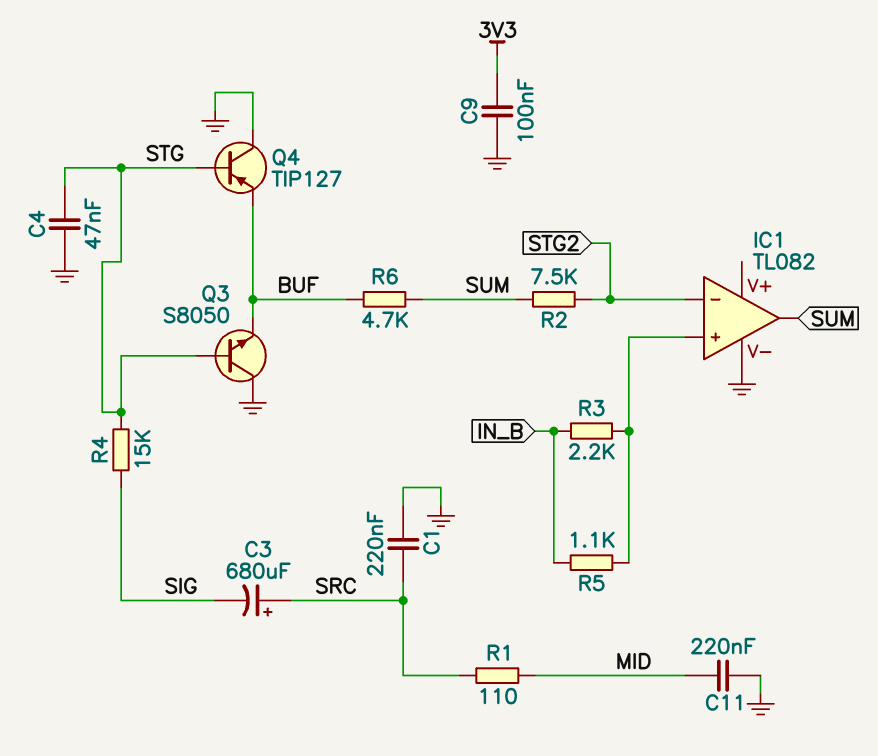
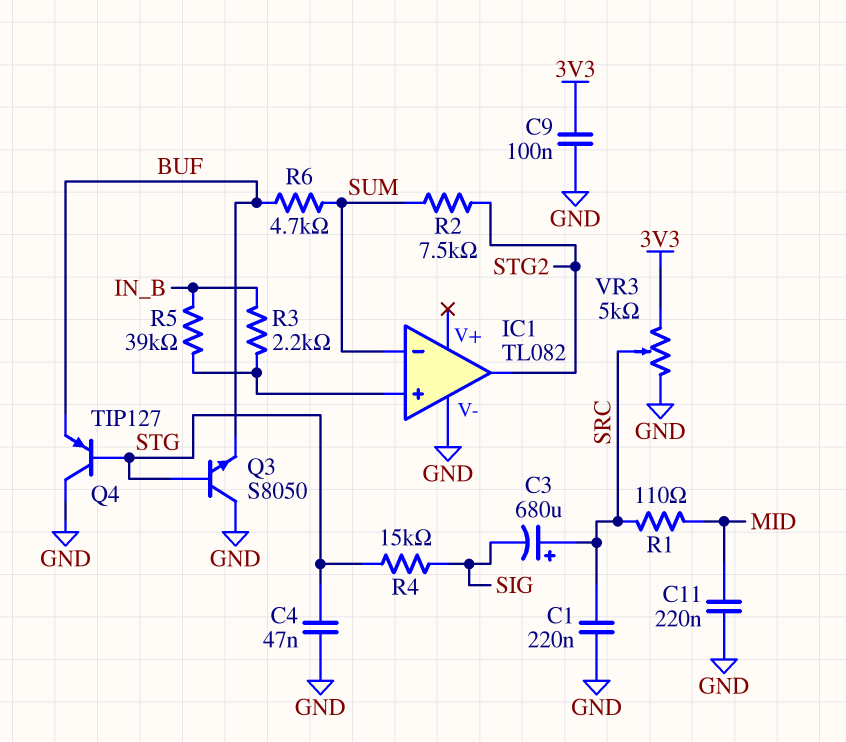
IC1 pin in-: STG2 -> SUM
IC1 pin out: SUM -> STG2
R5: 1.1k (IC1/in+, IN_B) -> 39k (IC1/in+, IN_B)
VR3: none -> 5k (3V3, GND, wiper SRC)

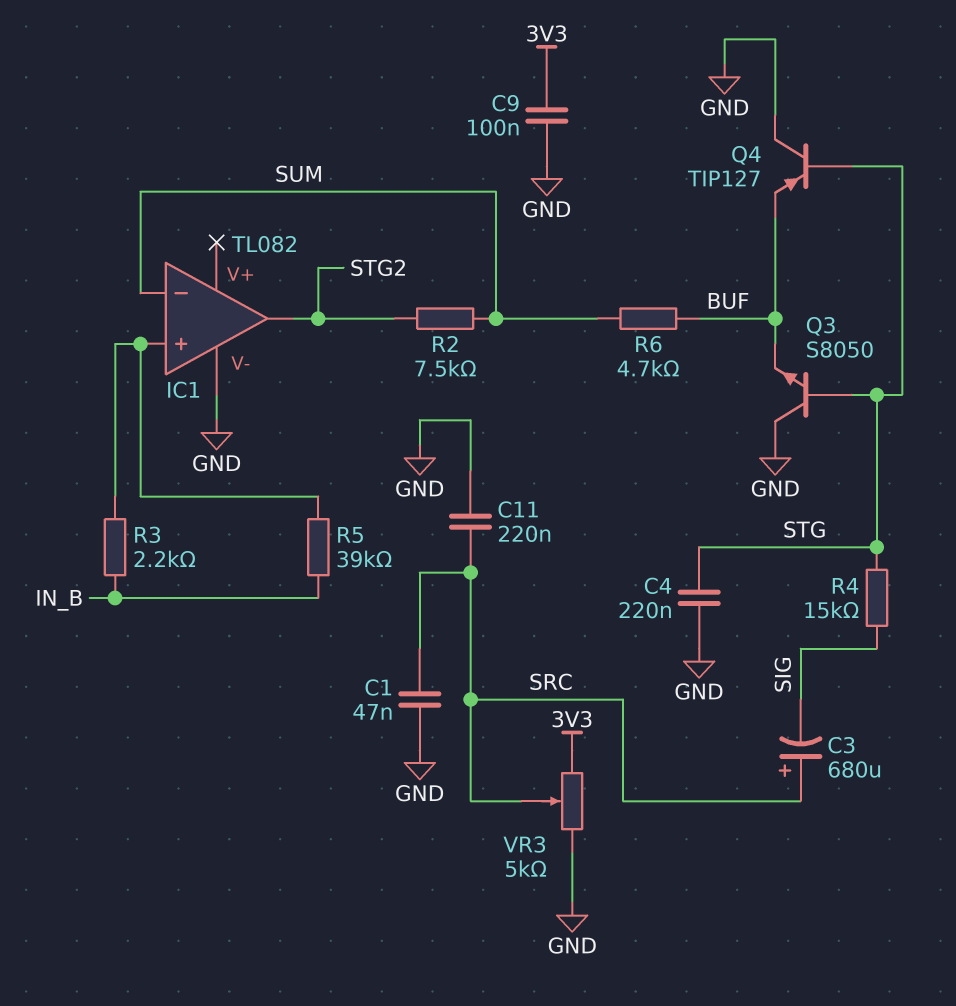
C1: 220nF (GND, SRC) -> 47nF (GND, SRC)
C4: 47nF (GND, STG) -> 220nF (GND, STG)
C11: 220nF (GND, MID) -> 220nF (GND, SRC)
R1: 110 (MID, SRC) -> none

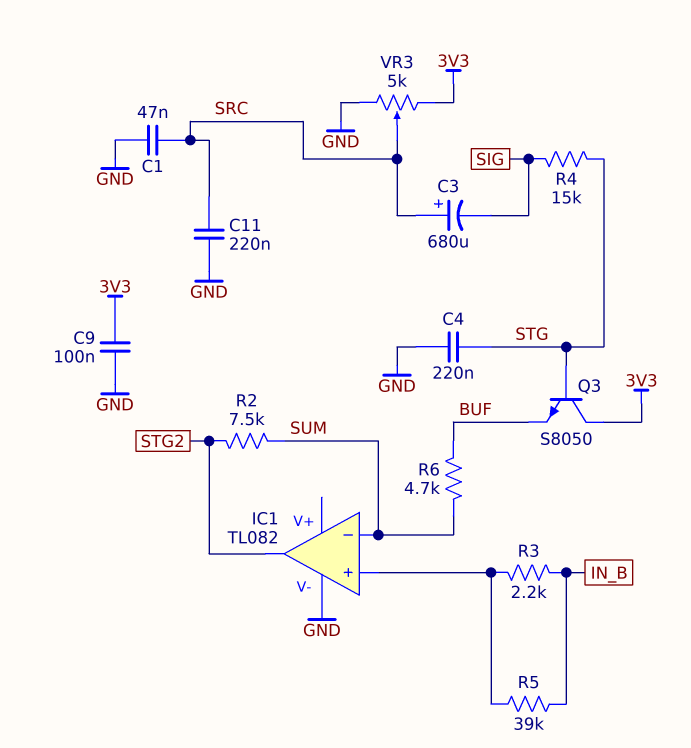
Q3: NPN S8050 (B STG, C GND, E BUF) -> NPN S8050 (B STG, C 3V3, E BUF)
Q4: PNP TIP127 (B STG, C GND, E BUF) -> none

